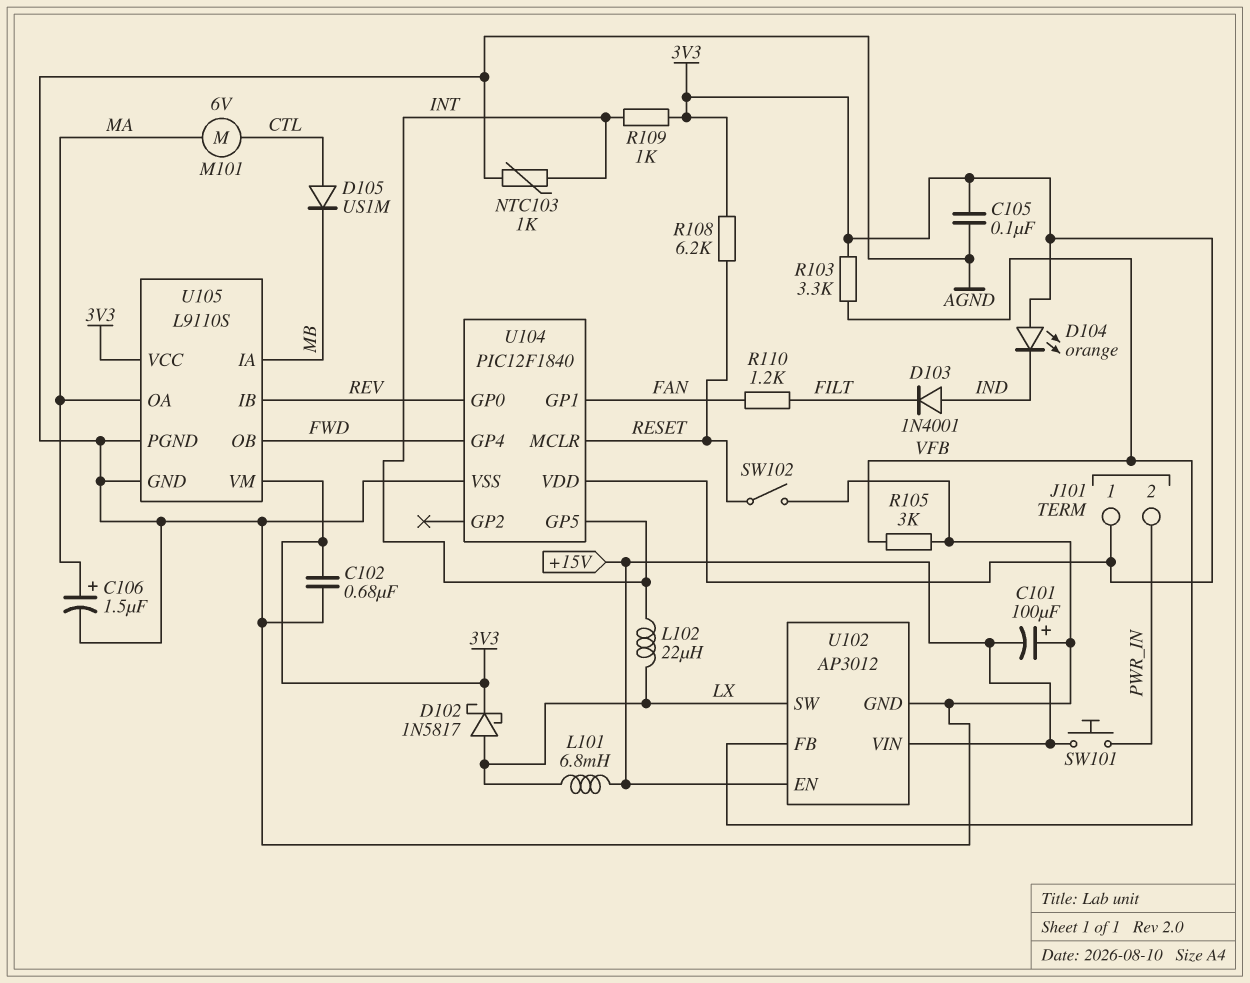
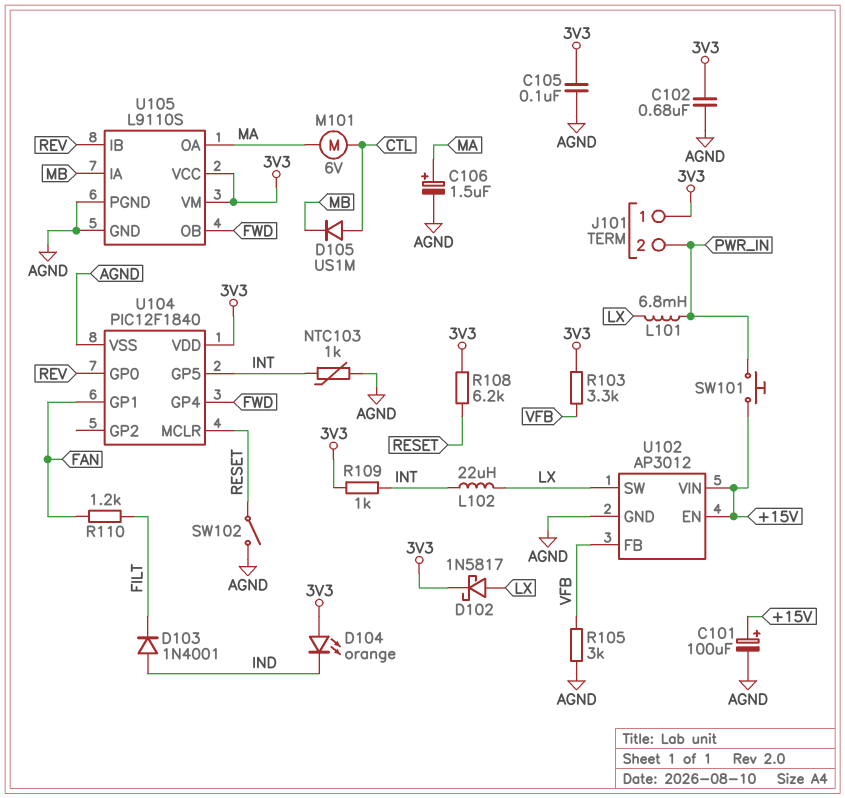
C101: 100uF (plus AGND, minus +15V) -> 100uF (plus +15V, minus AGND)
L101: 6.8mH (+15V, LX) -> 6.8mH (LX, PWR_IN)

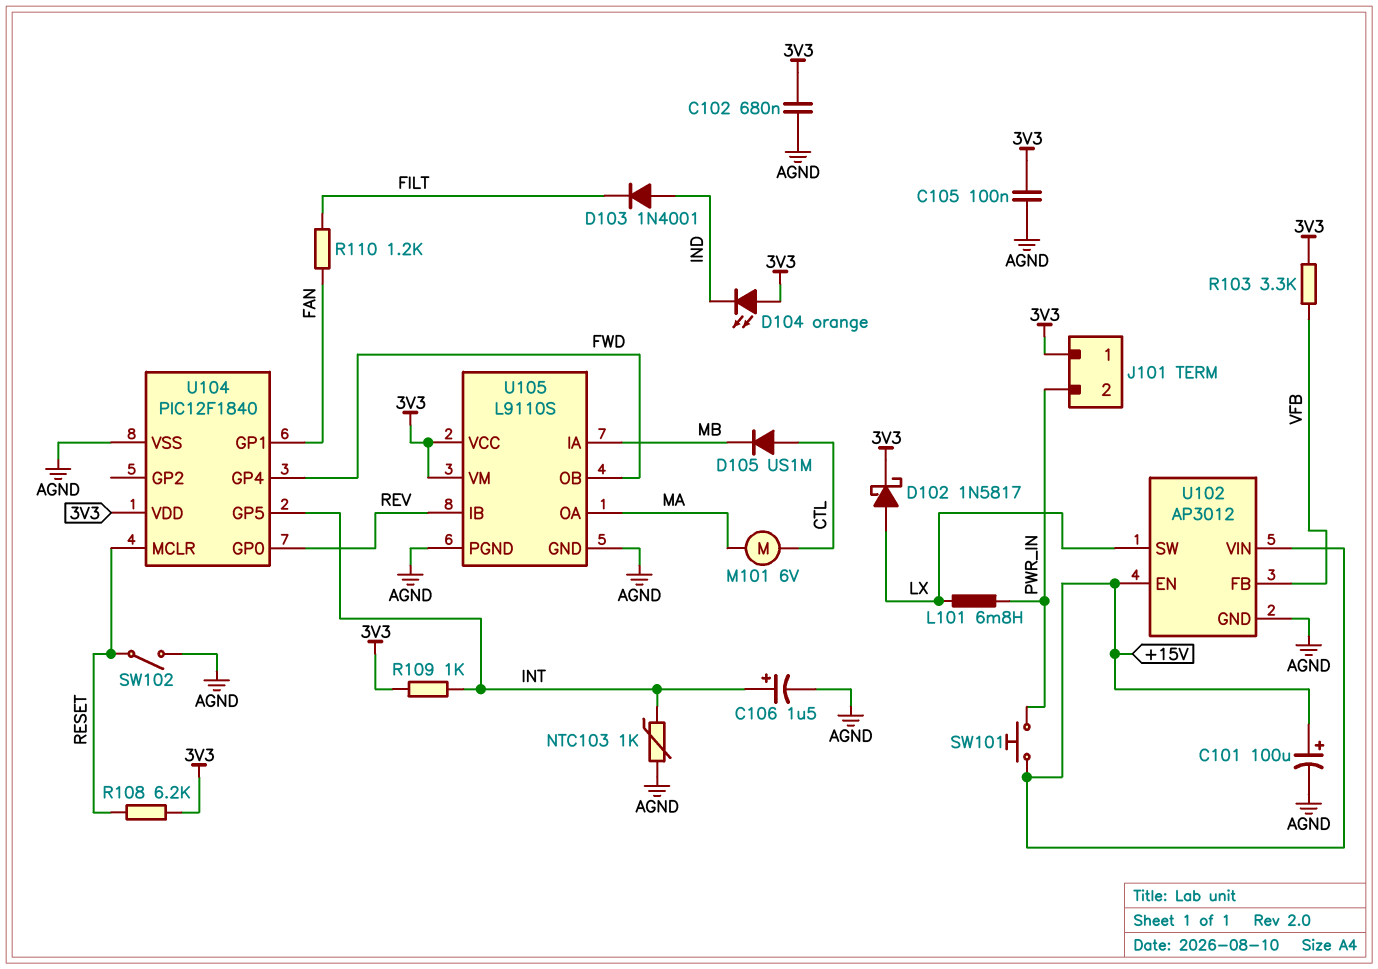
C106: 1.5uF (plus MA, minus AGND) -> 1.5uF (plus INT, minus AGND)
L102: 22uH (INT, LX) -> none
R105: 3k (AGND, VFB) -> none

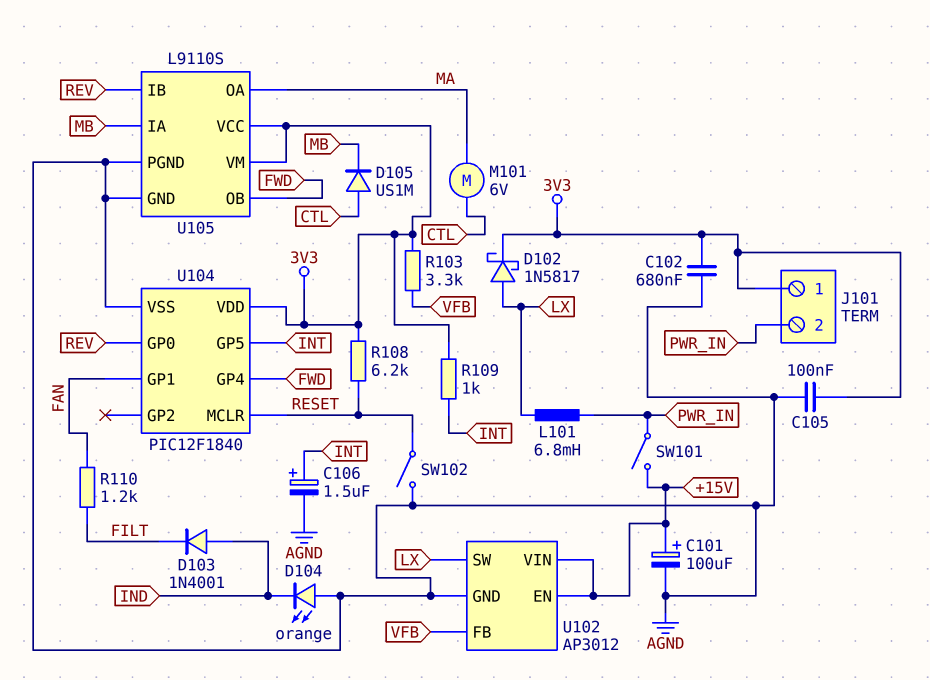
D104: LED orange (A 3V3, K IND) -> LED orange (A AGND, K IND)
NTC103: 1k (AGND, INT) -> none
SW101: button (+15V, PWR_IN) -> switch (+15V, PWR_IN)

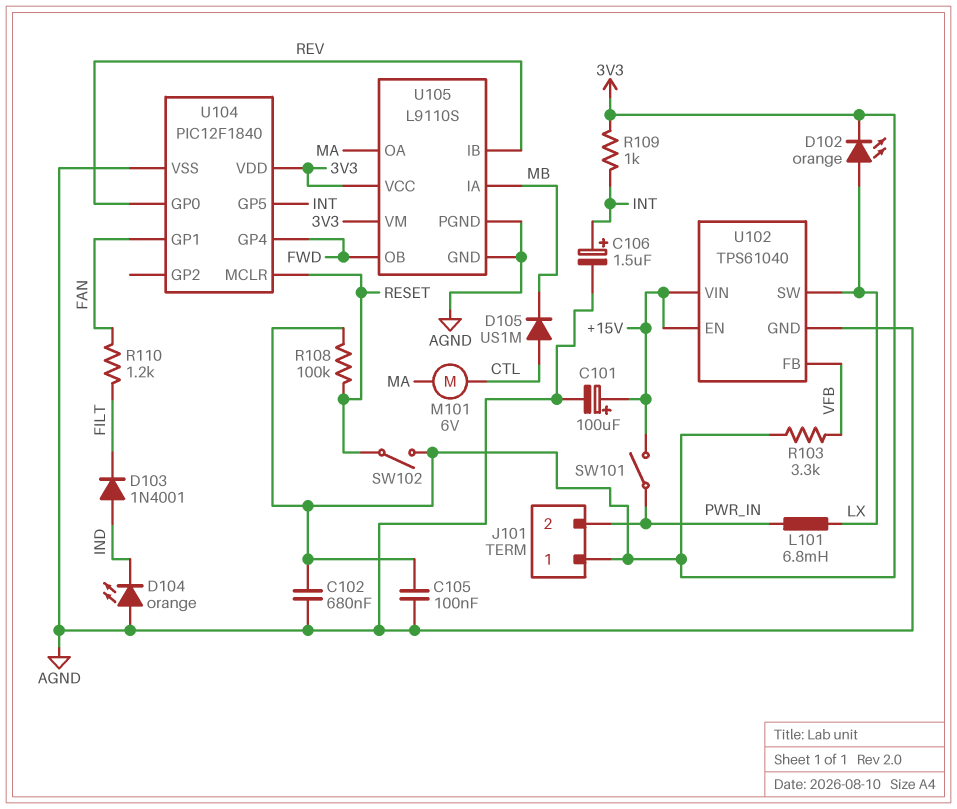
D102: schottky 1N5817 (A LX, K 3V3) -> LED orange (A LX, K 3V3)
R108: 6.2k (3V3, RESET) -> 100k (3V3, RESET)
SW102: switch (AGND, RESET) -> switch (3V3, RESET)
U102: AP3012 -> TPS61040

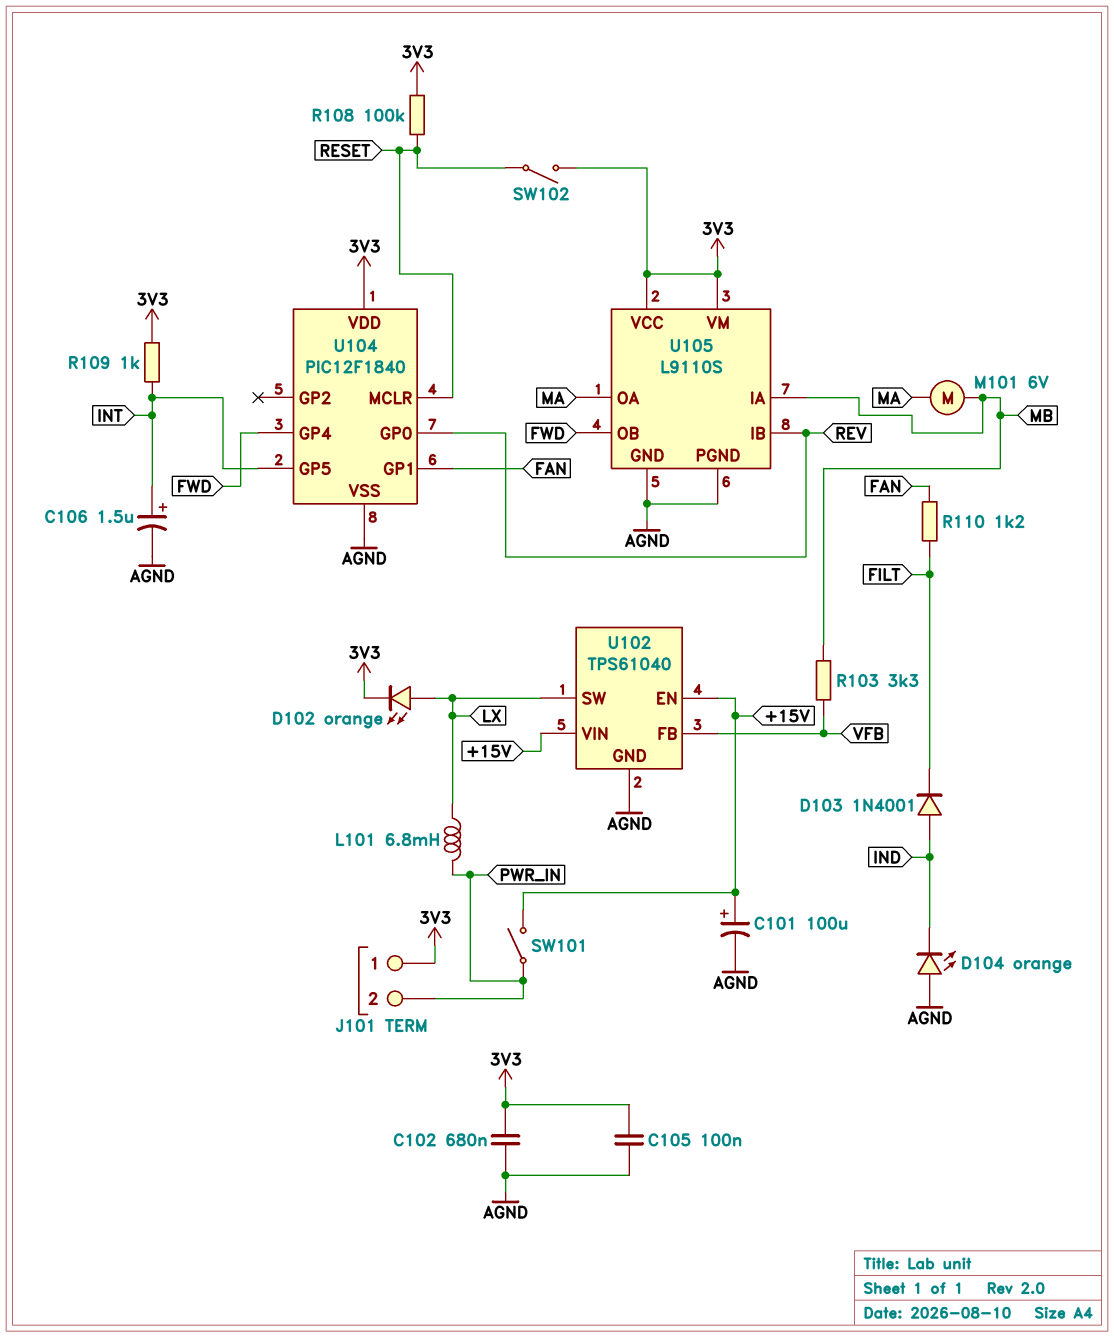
D105: diode US1M (A CTL, K MB) -> none
M101: motor 6V (CTL, MA) -> motor 6V (MA, MB)
R103: 3.3k (3V3, VFB) -> 3.3k (MB, VFB)

